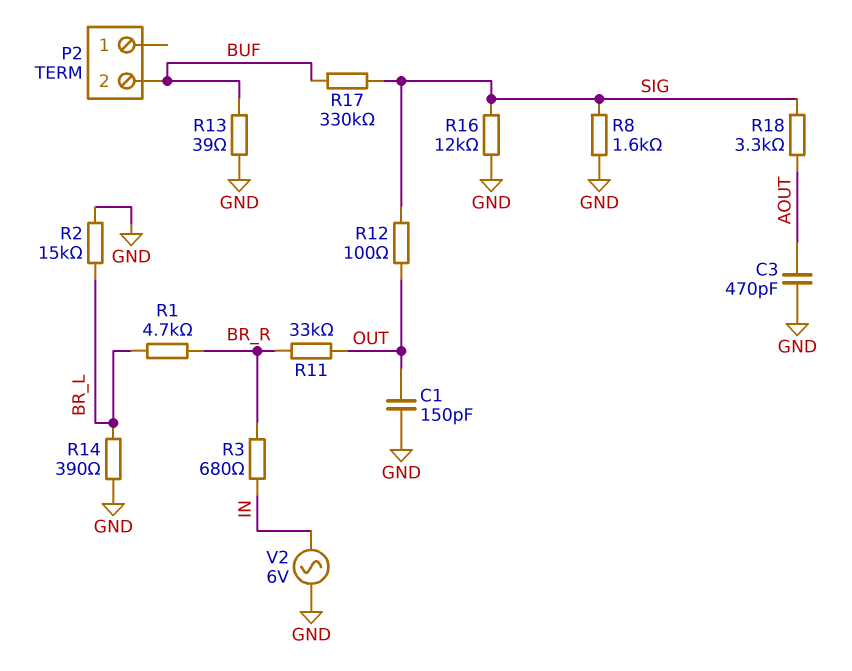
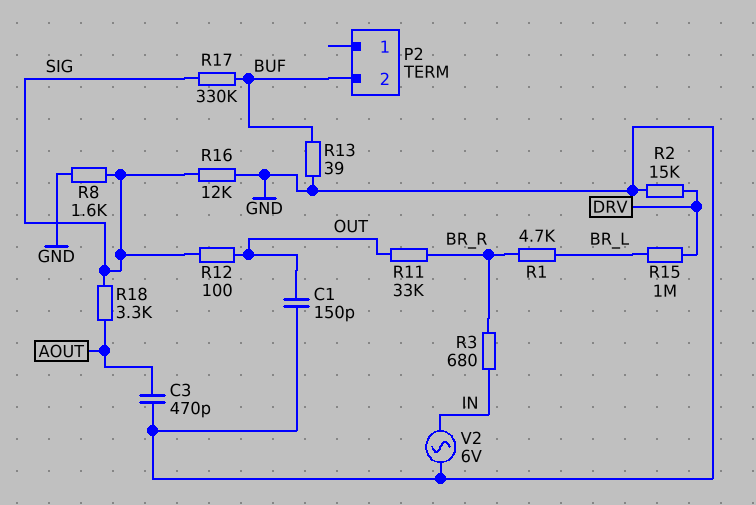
R2: 15k (BR_L, GND) -> 15k (DRV, GND)
R14: 390 (BR_L, GND) -> none
R15: none -> 1M (BR_L, DRV)

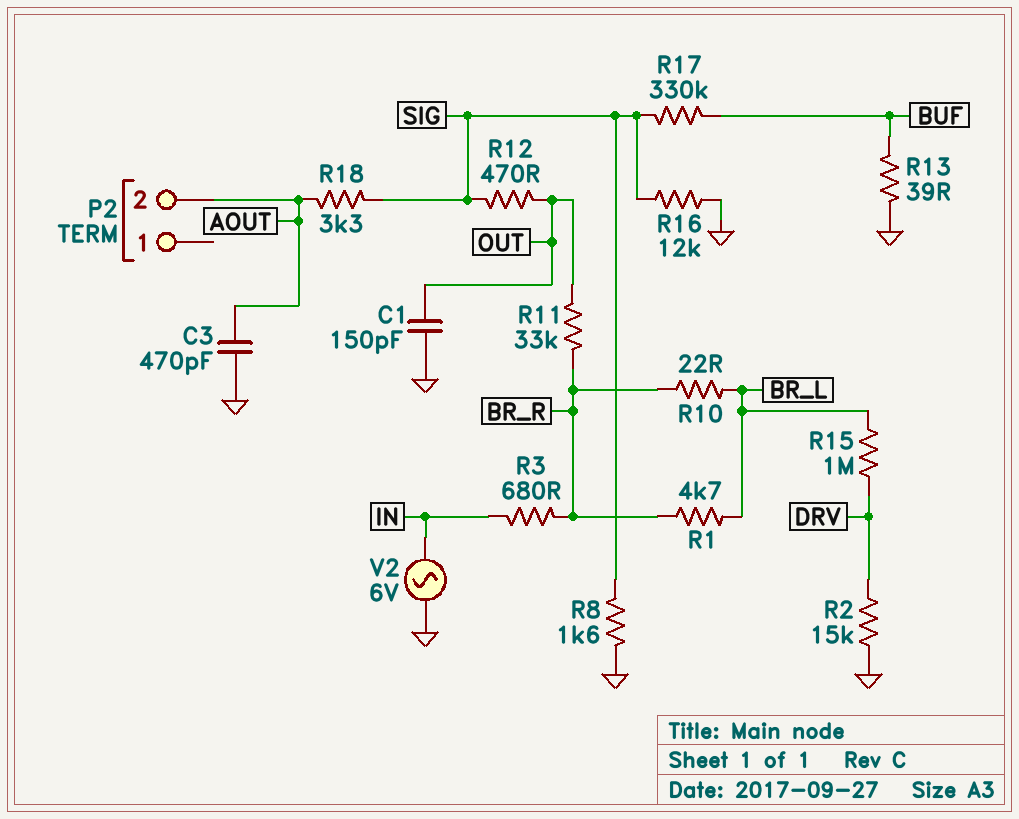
P2 pin 2: BUF -> AOUT
R10: none -> 22 (BR_L, BR_R)
R12: 100 (OUT, SIG) -> 470 (OUT, SIG)

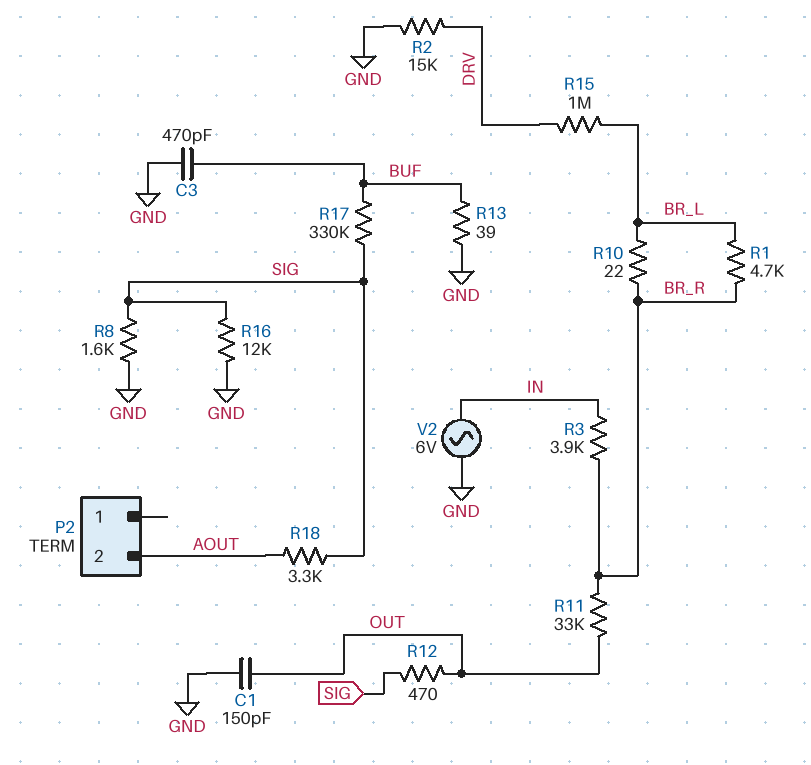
C3: 470pF (AOUT, GND) -> 470pF (BUF, GND)
R3: 680 (BR_R, IN) -> 3.9k (BR_R, IN)

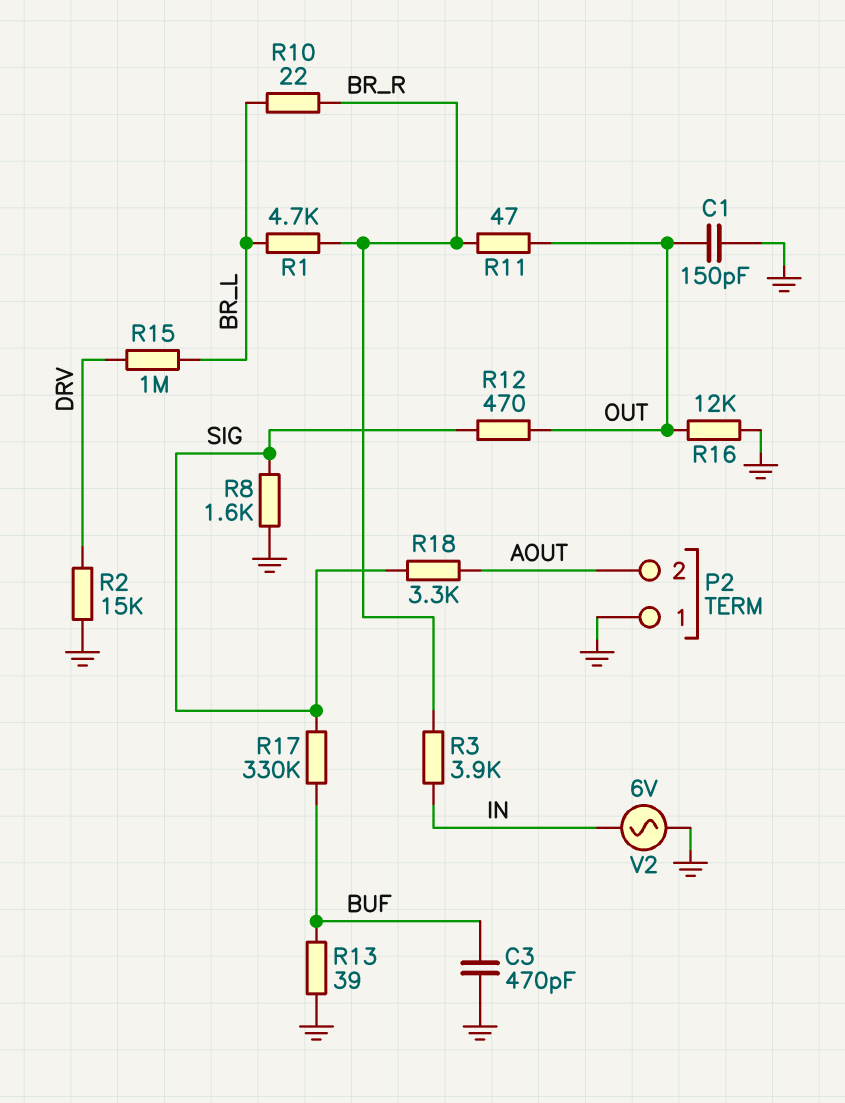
P2 pin 1: none -> GND
R11: 33k (BR_R, OUT) -> 47 (BR_R, OUT)
R16: 12k (GND, SIG) -> 12k (GND, OUT)

